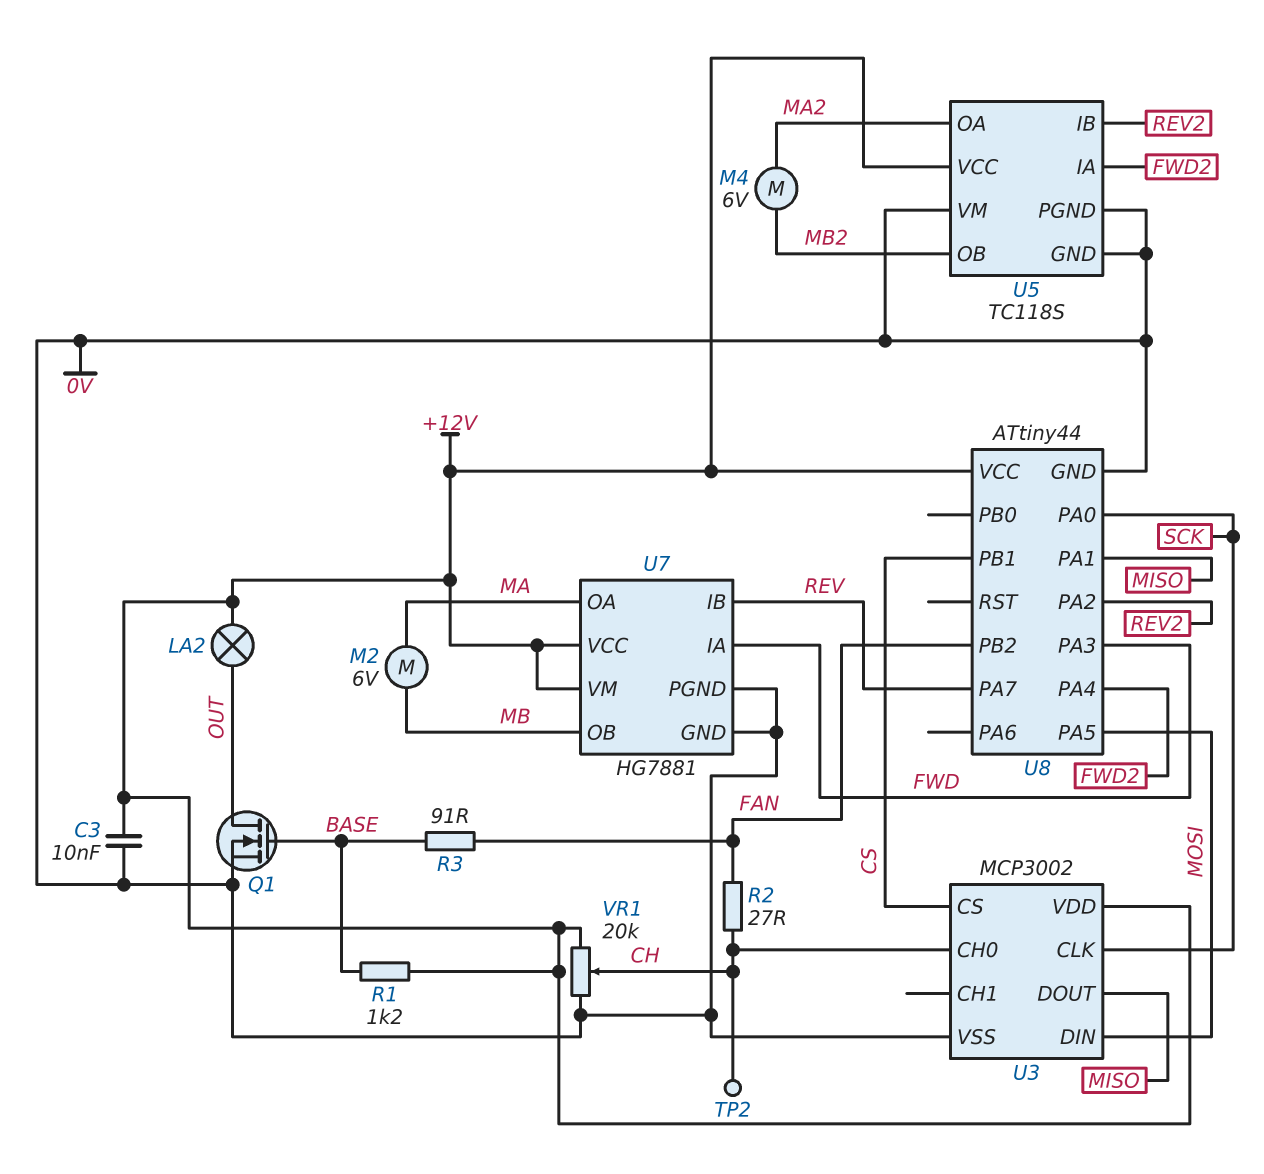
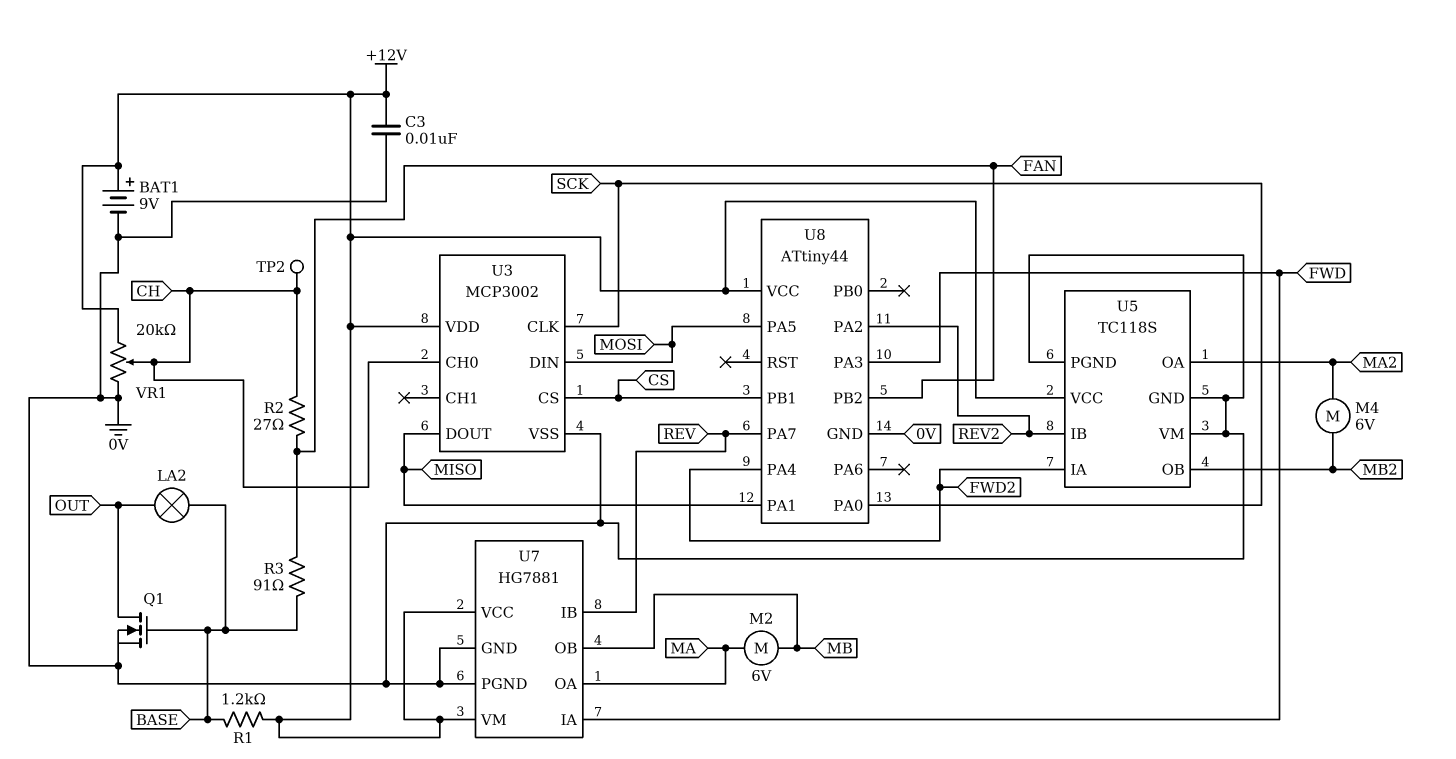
BAT1: none -> 9V (plus +12V, minus 0V)
LA2: lamp (+12V, OUT) -> lamp (BASE, OUT)

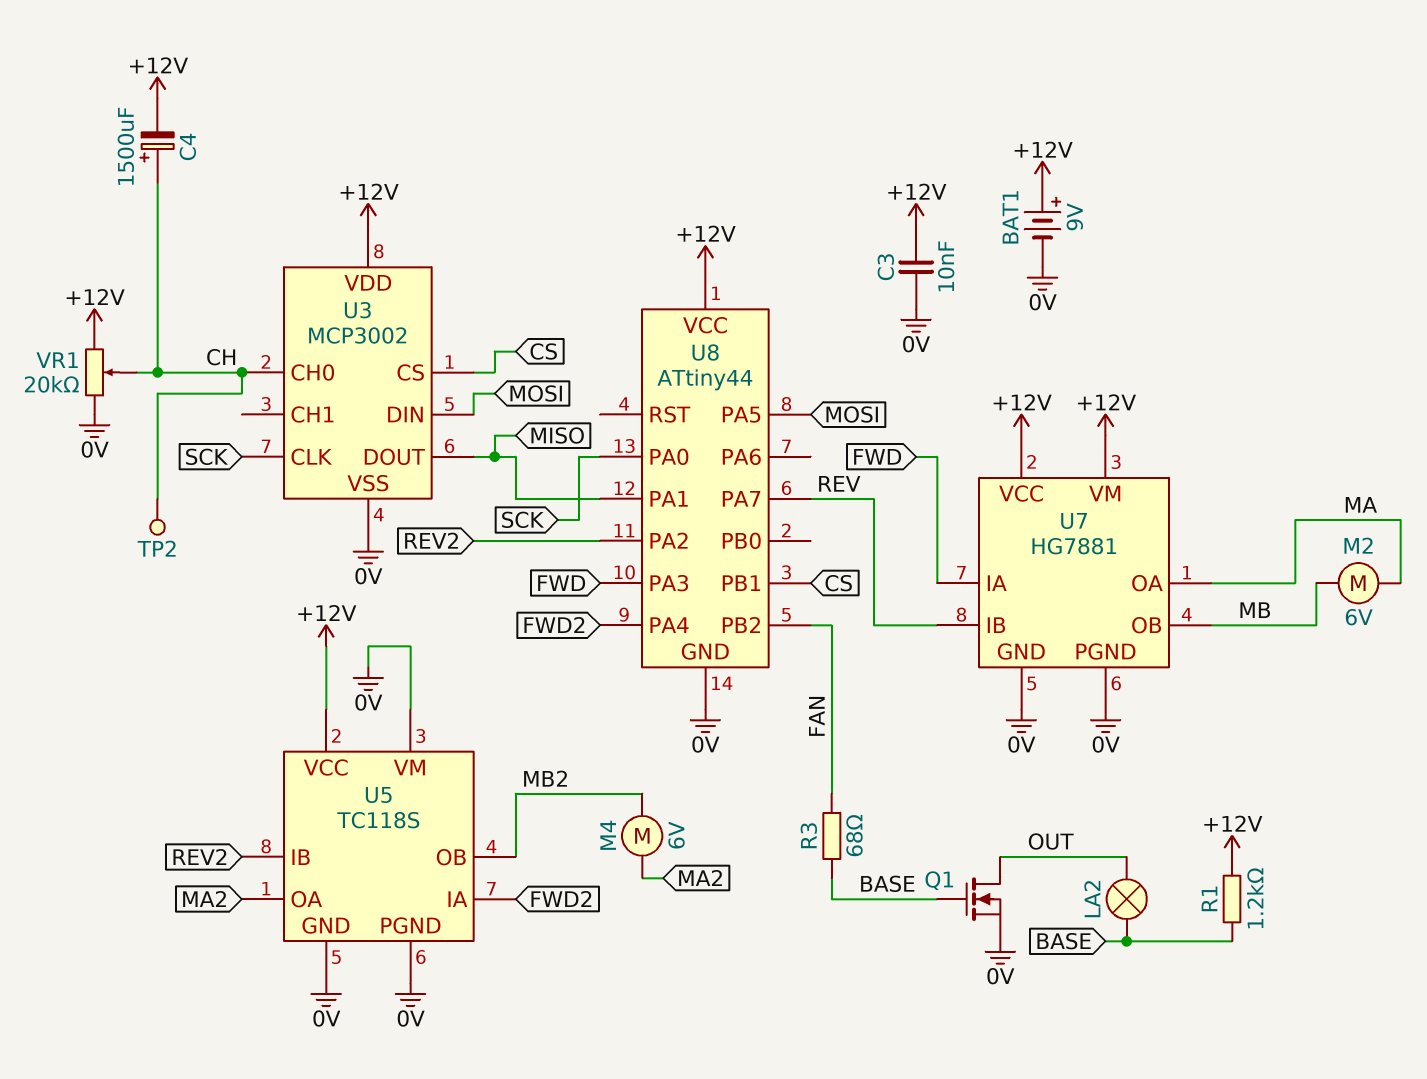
C4: none -> 1500uF (plus CH, minus +12V)
R2: 27 (CH, FAN) -> none
R3: 91 (BASE, FAN) -> 68 (BASE, FAN)

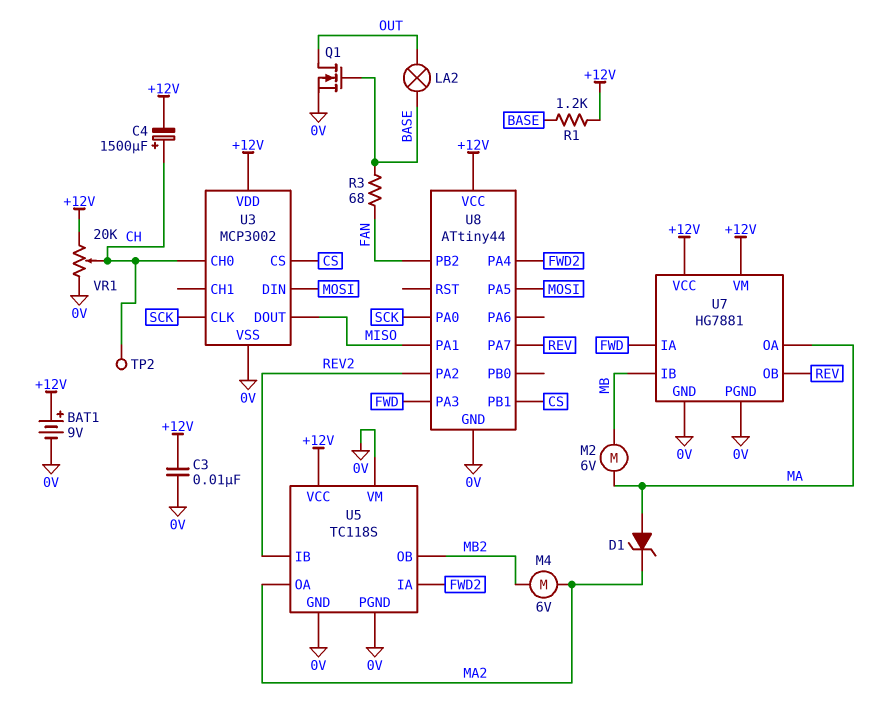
D1: none -> zener (A MA, K MA2)
U7 pin IB: REV -> MB
U7 pin OB: MB -> REV

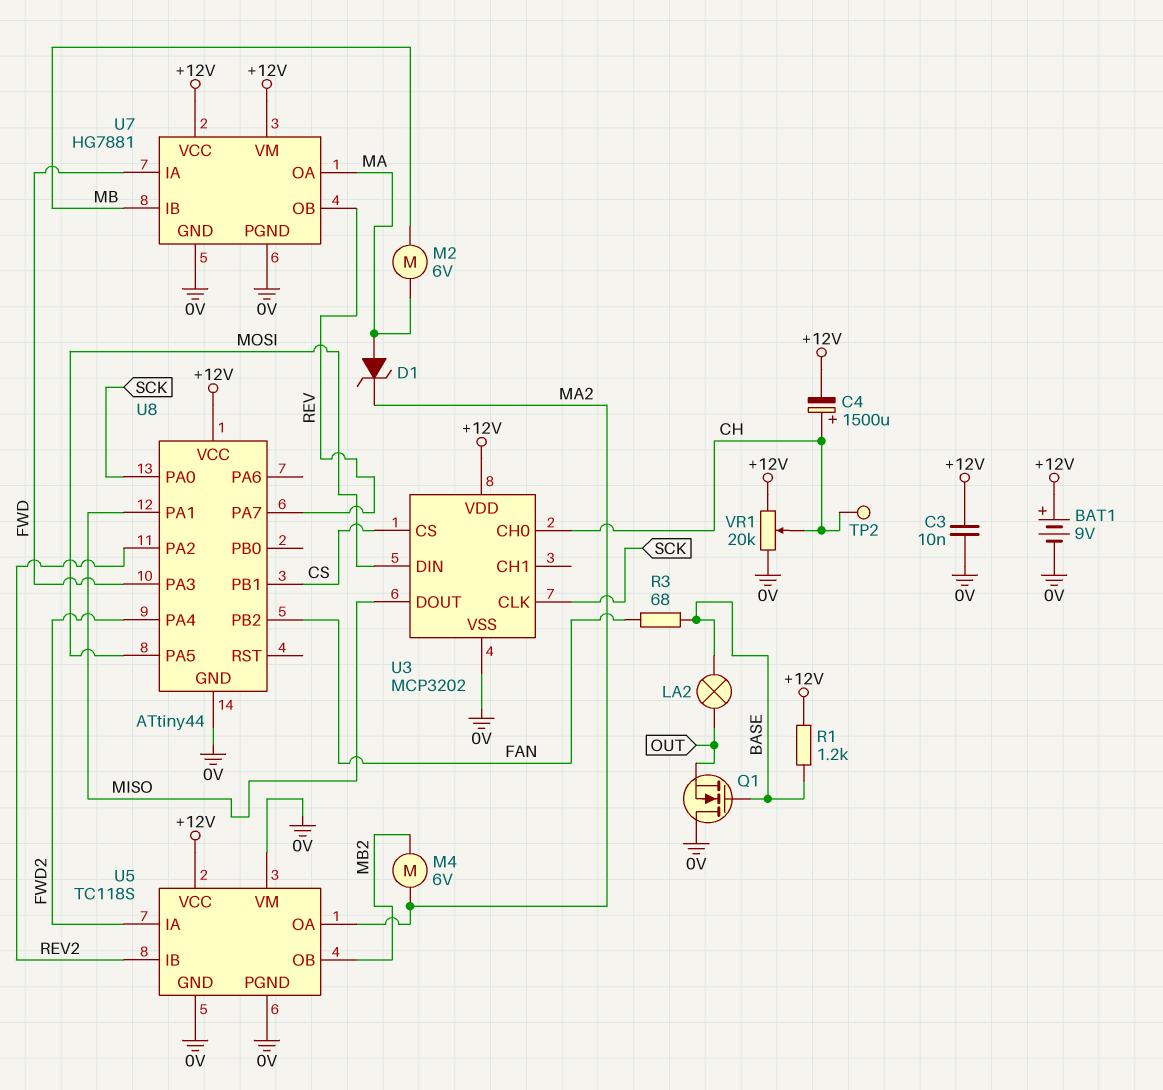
Q1: NMOS (G BASE, D OUT, S 0V) -> NMOS (G BASE, D 0V, S OUT)
U3: MCP3002 -> MCP3202

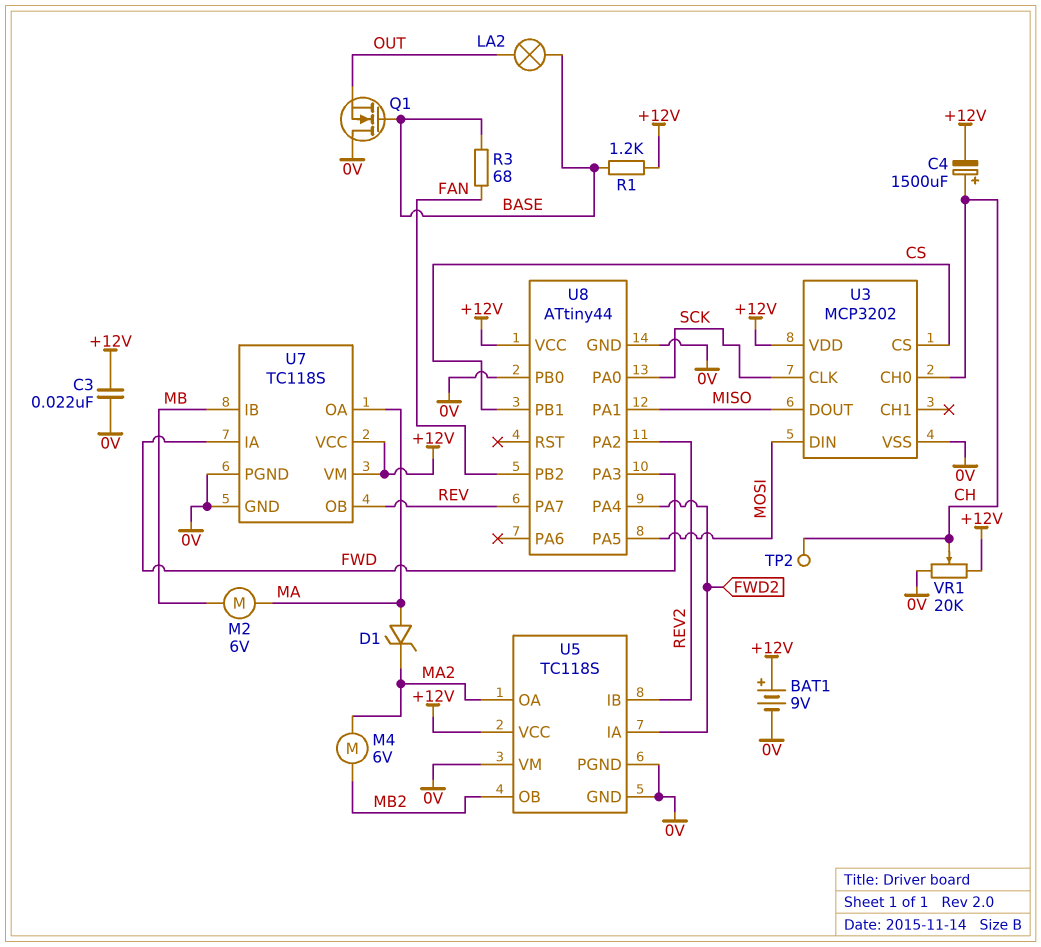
C3: 10nF (+12V, 0V) -> 22nF (+12V, 0V)
U7: HG7881 -> TC118S
U8 pin PB0: none -> 0V

